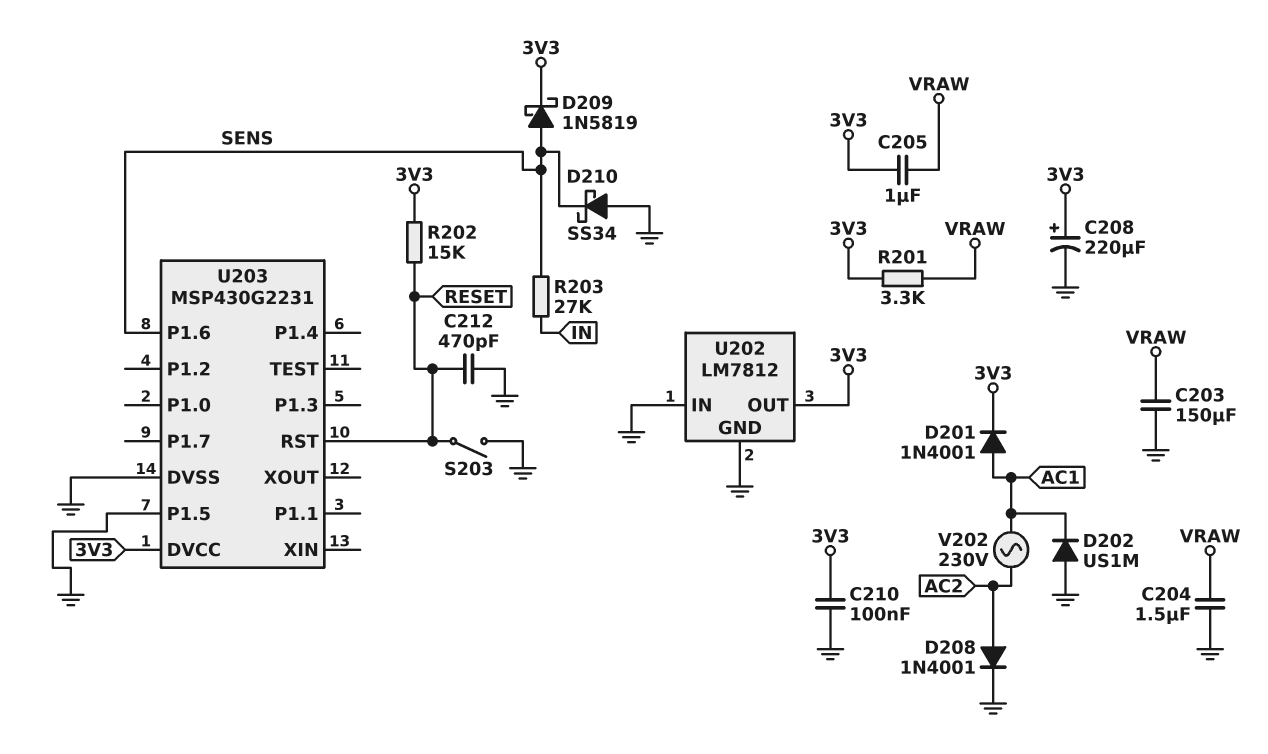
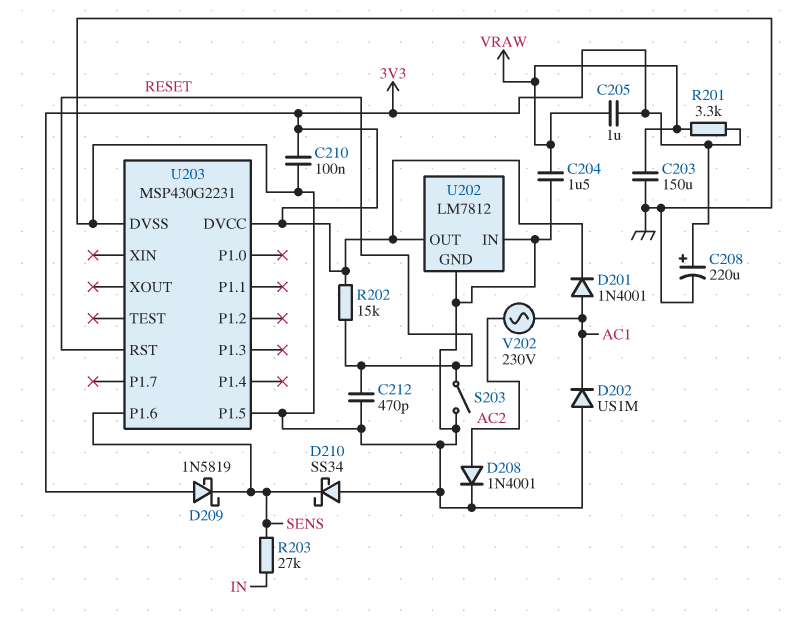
D209: schottky 1N5819 (A SENS, K 3V3) -> schottky 1N5819 (A 3V3, K SENS)

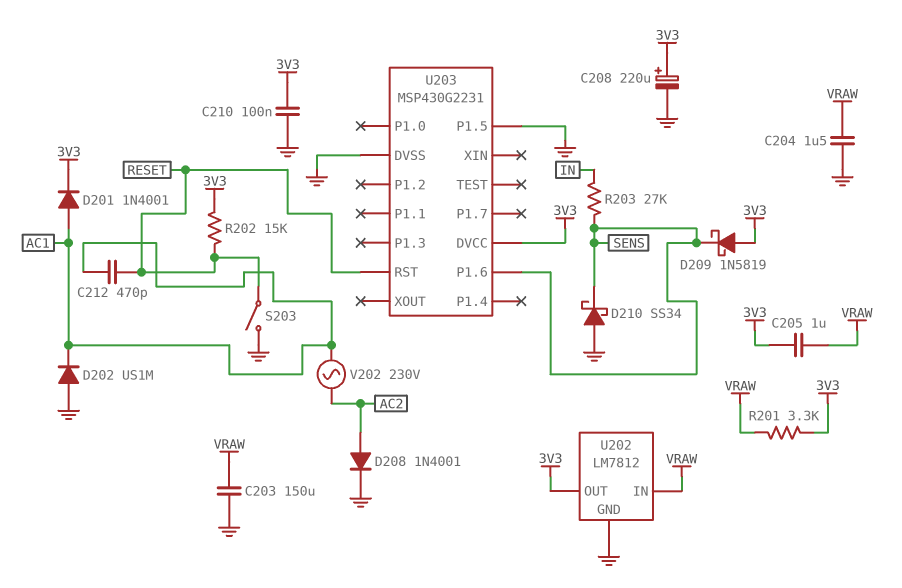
C212: 470pF (GND, RESET) -> 470pF (AC1, RESET)
U202 pin IN: GND -> VRAW

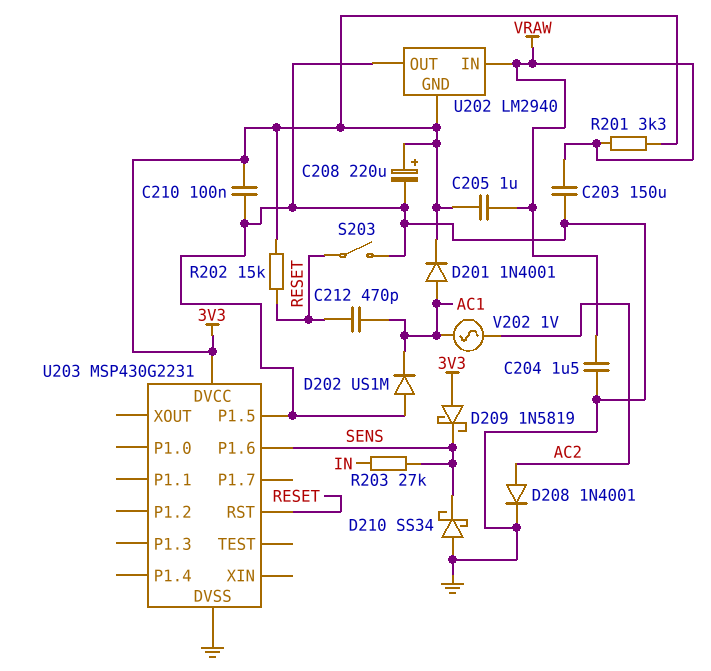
U202: LM7812 -> LM2940
U202 pin GND: GND -> 3V3
U202 pin OUT: 3V3 -> GND
V202: AC 230V (AC1, AC2) -> AC 1V (AC1, AC2)

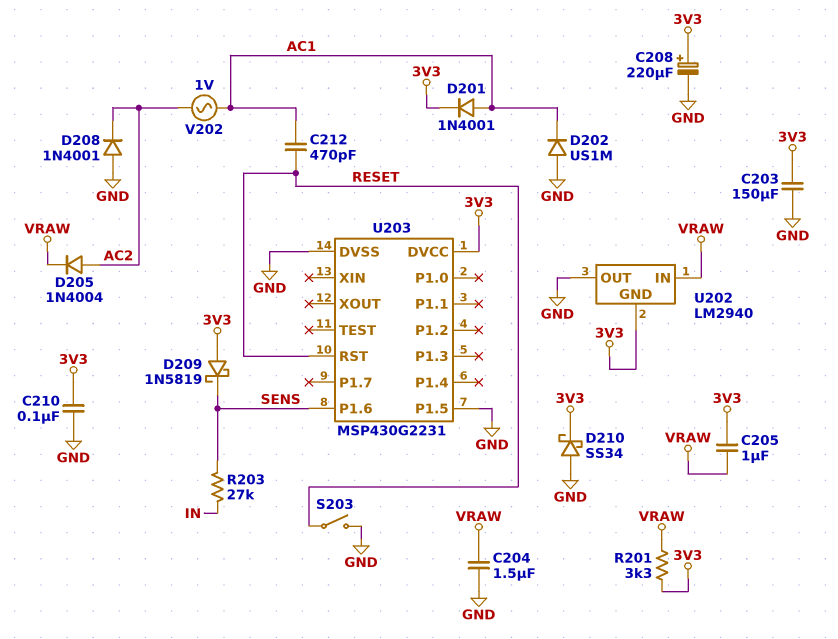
C203: 150uF (GND, VRAW) -> 150uF (3V3, GND)
D205: none -> diode 1N4004 (A AC2, K VRAW)
D208: diode 1N4001 (A AC2, K GND) -> diode 1N4001 (A GND, K AC2)
D210: schottky SS34 (A GND, K SENS) -> schottky SS34 (A GND, K 3V3)
R202: 15k (3V3, RESET) -> none

